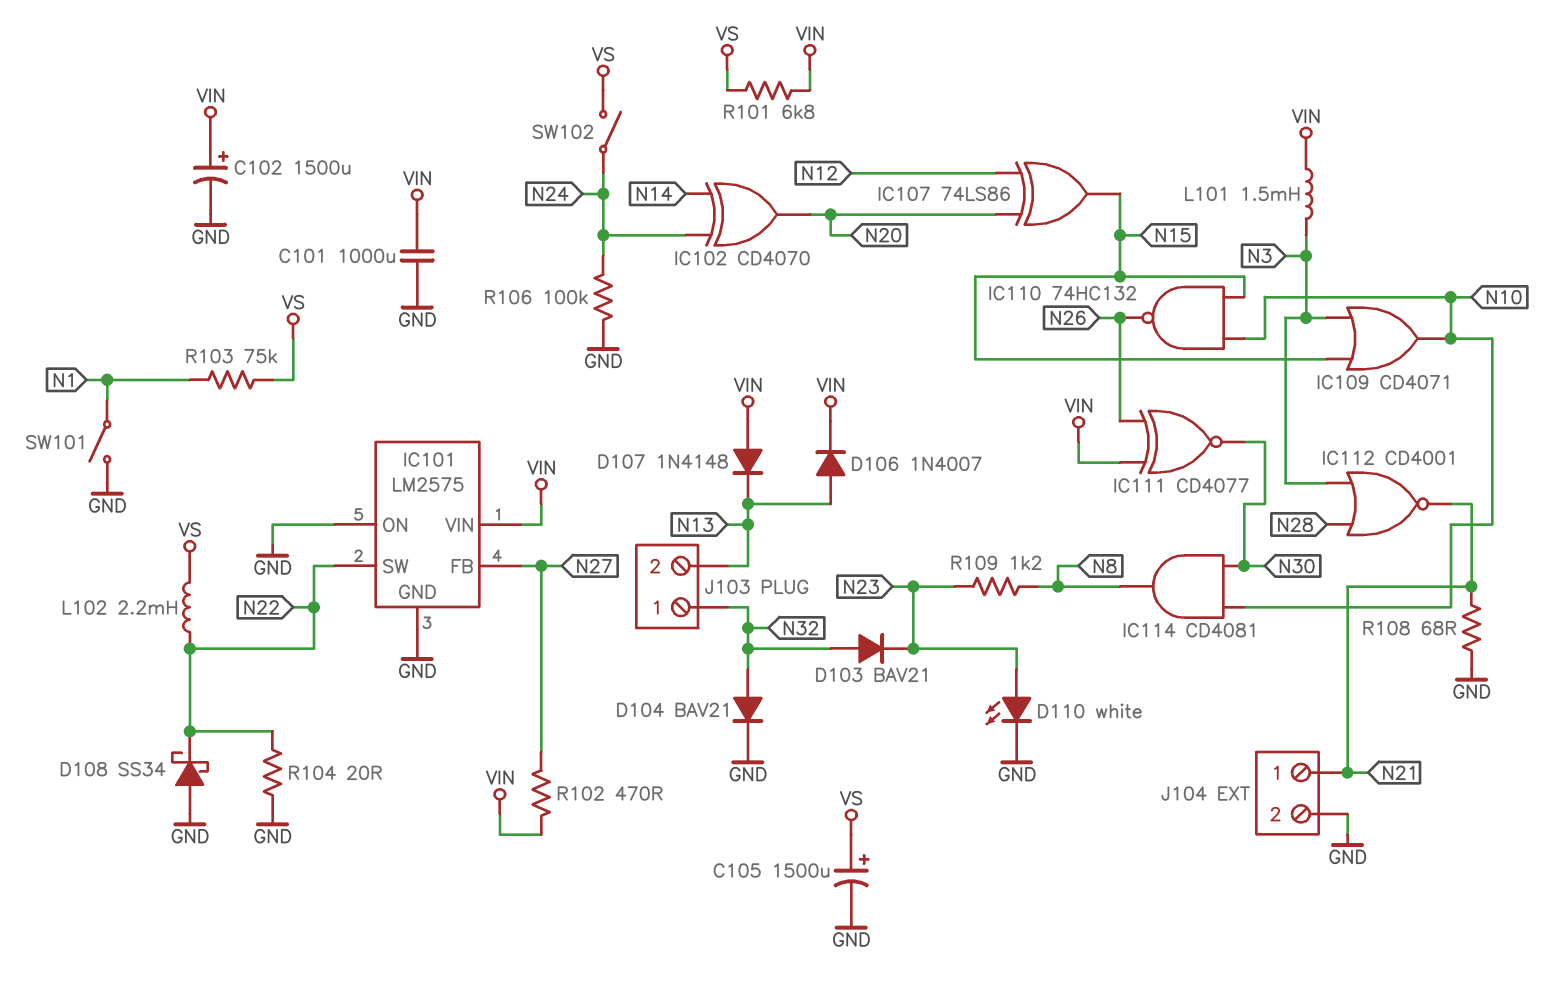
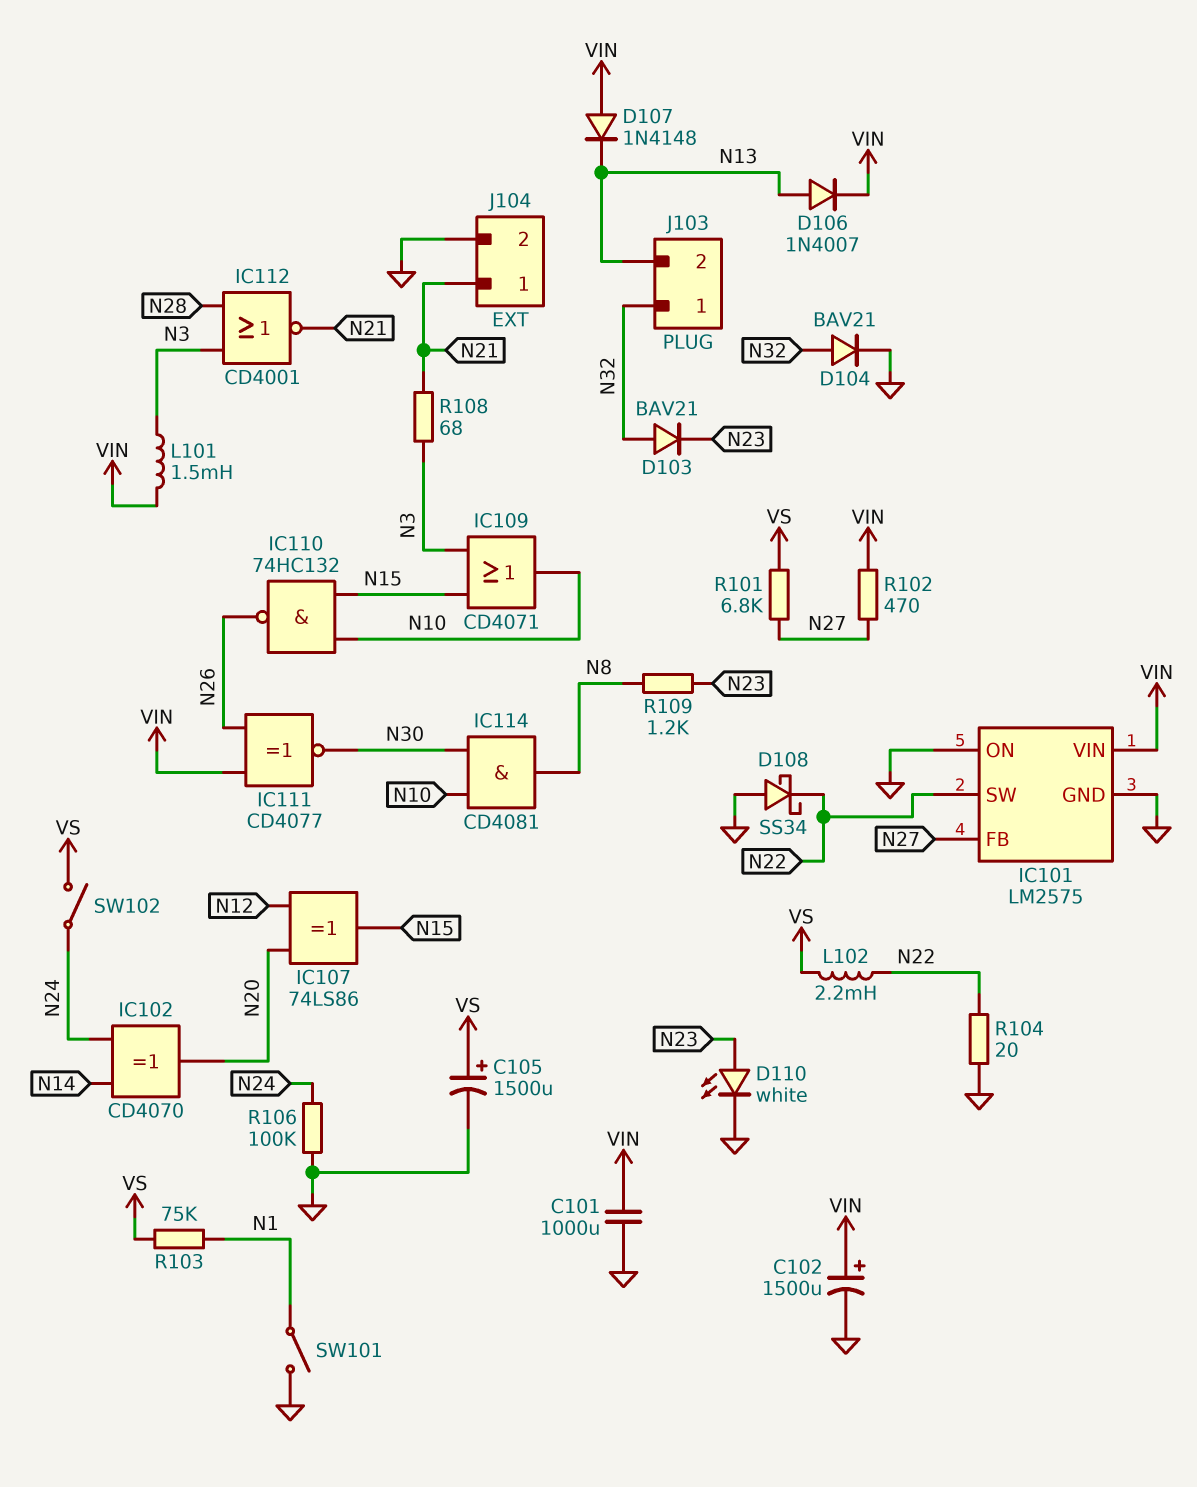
R101: 6.8k (VIN, VS) -> 6.8k (N27, VS)
R108: 68 (GND, N21) -> 68 (N3, N21)

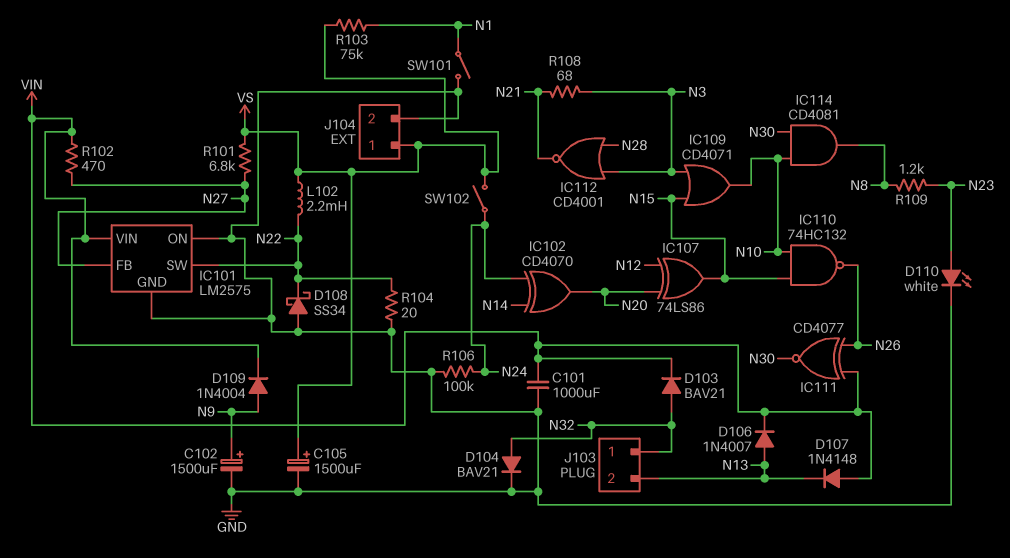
C102: 1500uF (plus VIN, minus GND) -> 1500uF (plus N9, minus GND)
D103: diode BAV21 (A N32, K N23) -> diode BAV21 (A N32, K VIN)
D109: none -> diode 1N4004 (A N9, K VIN)
J104 pin 1: N21 -> VS
L101: 1.5mH (N3, VIN) -> none

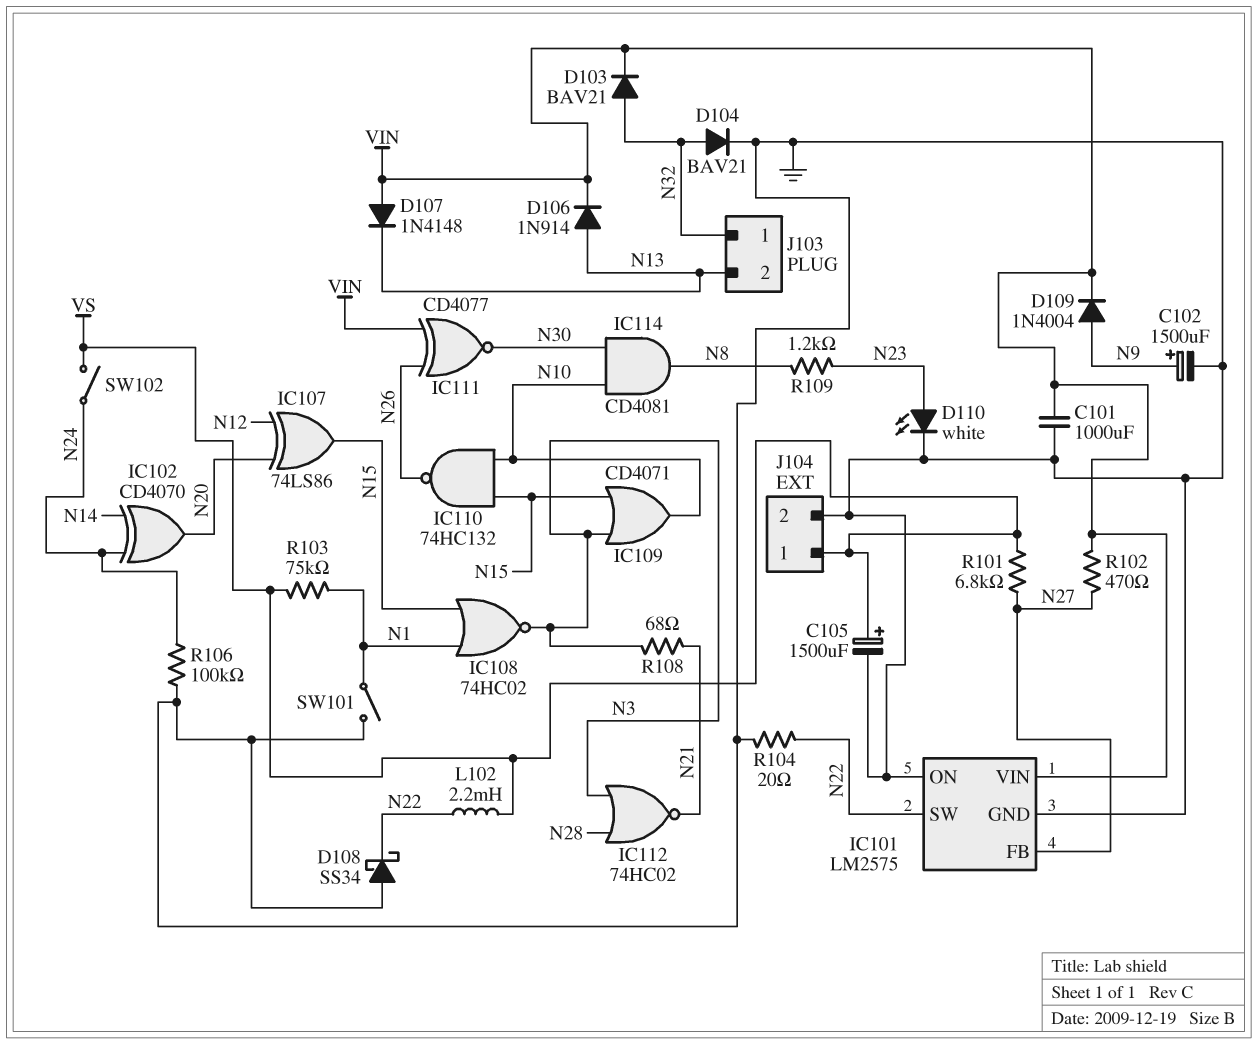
D106: diode 1N4007 (A N13, K VIN) -> diode 1N914 (A N13, K VIN)
IC108: none -> NOR 74HC02 (in N1, in N15, out N3)
IC112: NOR CD4001 (in N3, in N28, out N21) -> NOR 74HC02 (in N3, in N28, out N21)

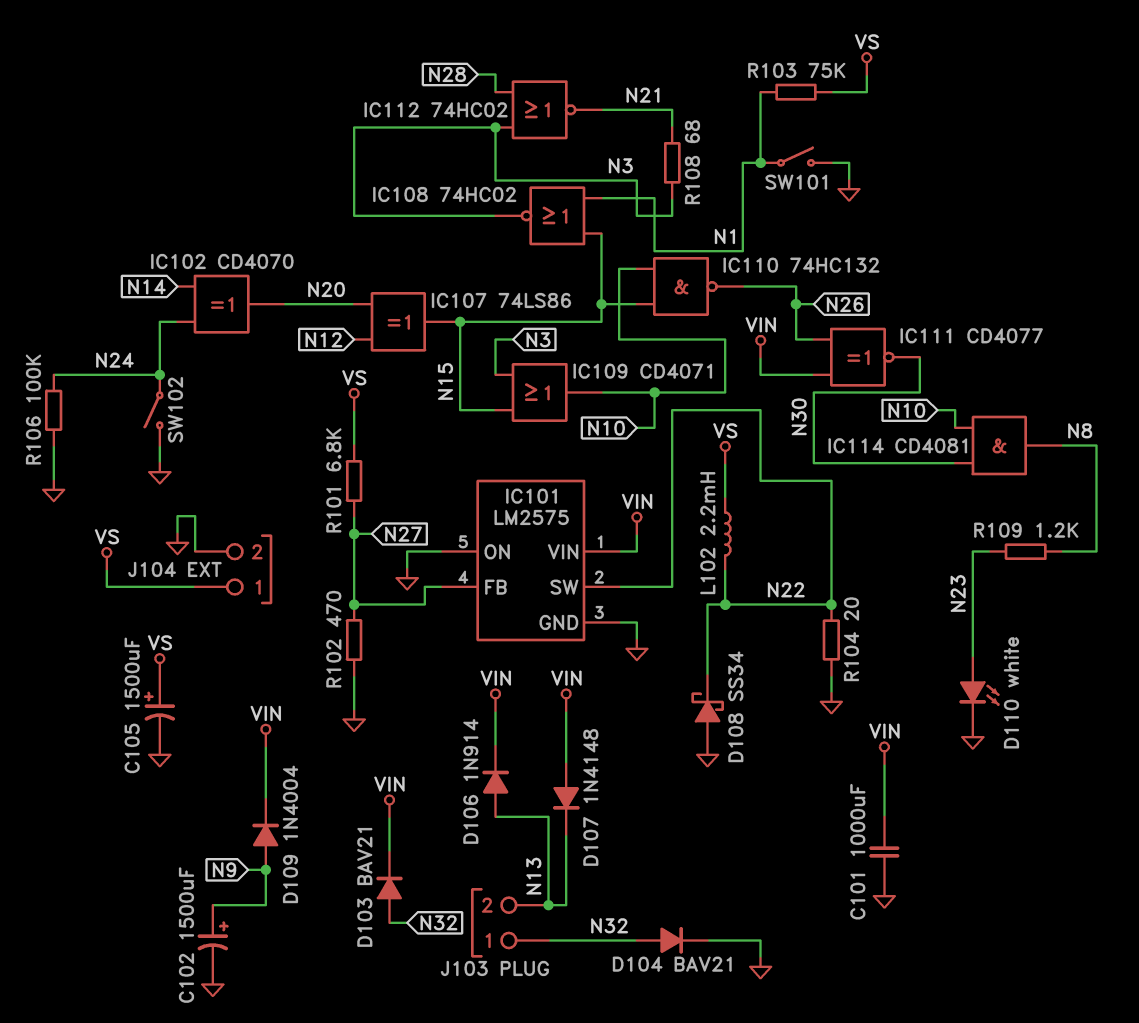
R102: 470 (N27, VIN) -> 470 (GND, N27)
SW102: switch (N24, VS) -> switch (GND, N24)

